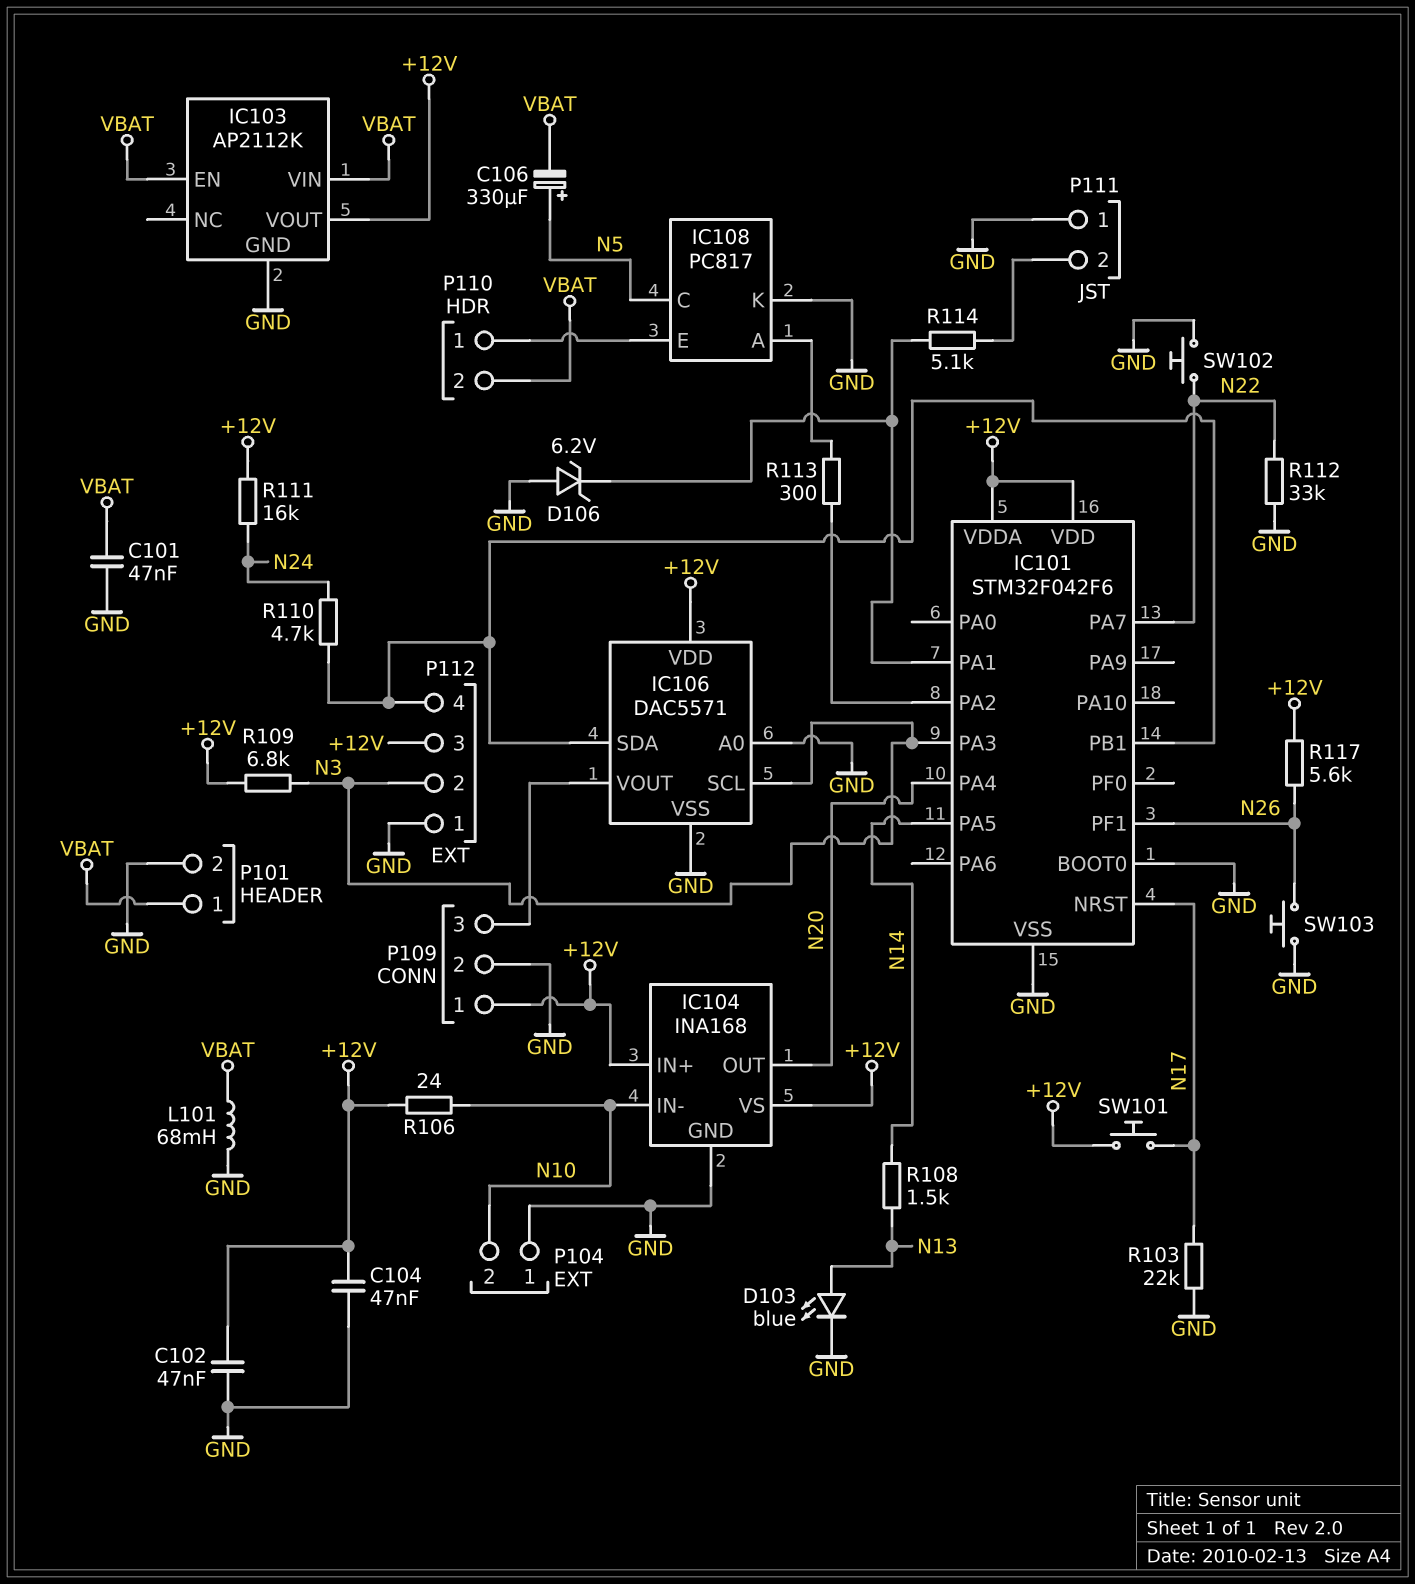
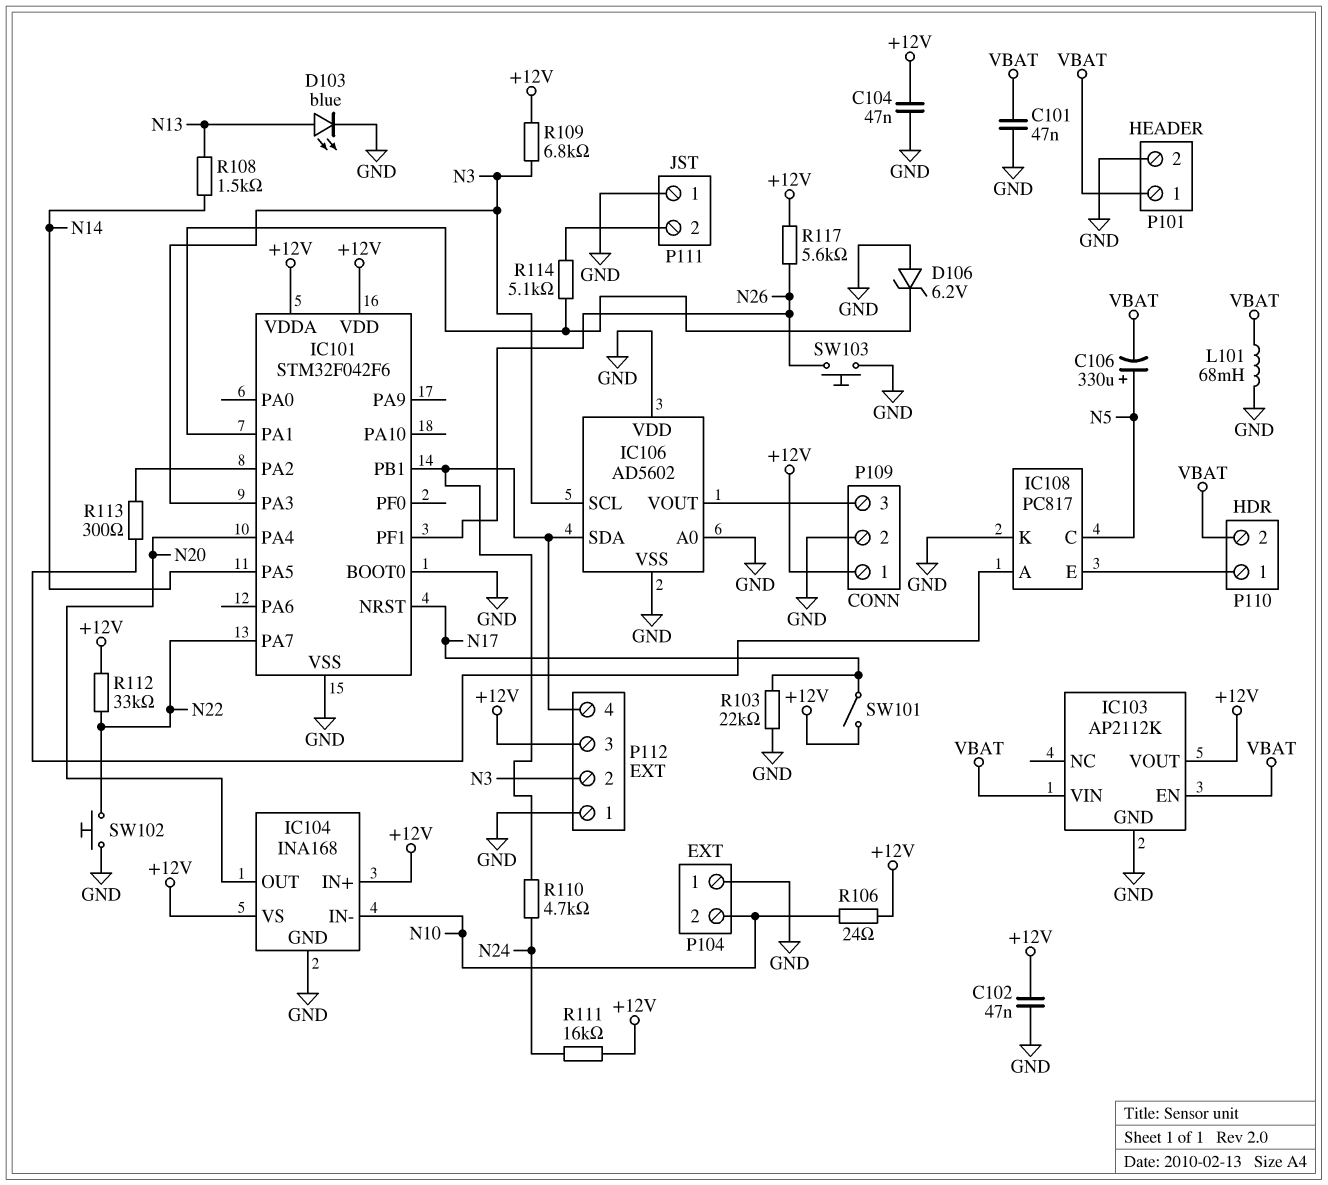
IC106: DAC5571 -> AD5602
IC106 pin VDD: +12V -> GND
R112: 33k (GND, N22) -> 33k (+12V, N22)
SW101: button (+12V, N17) -> switch (+12V, N17)

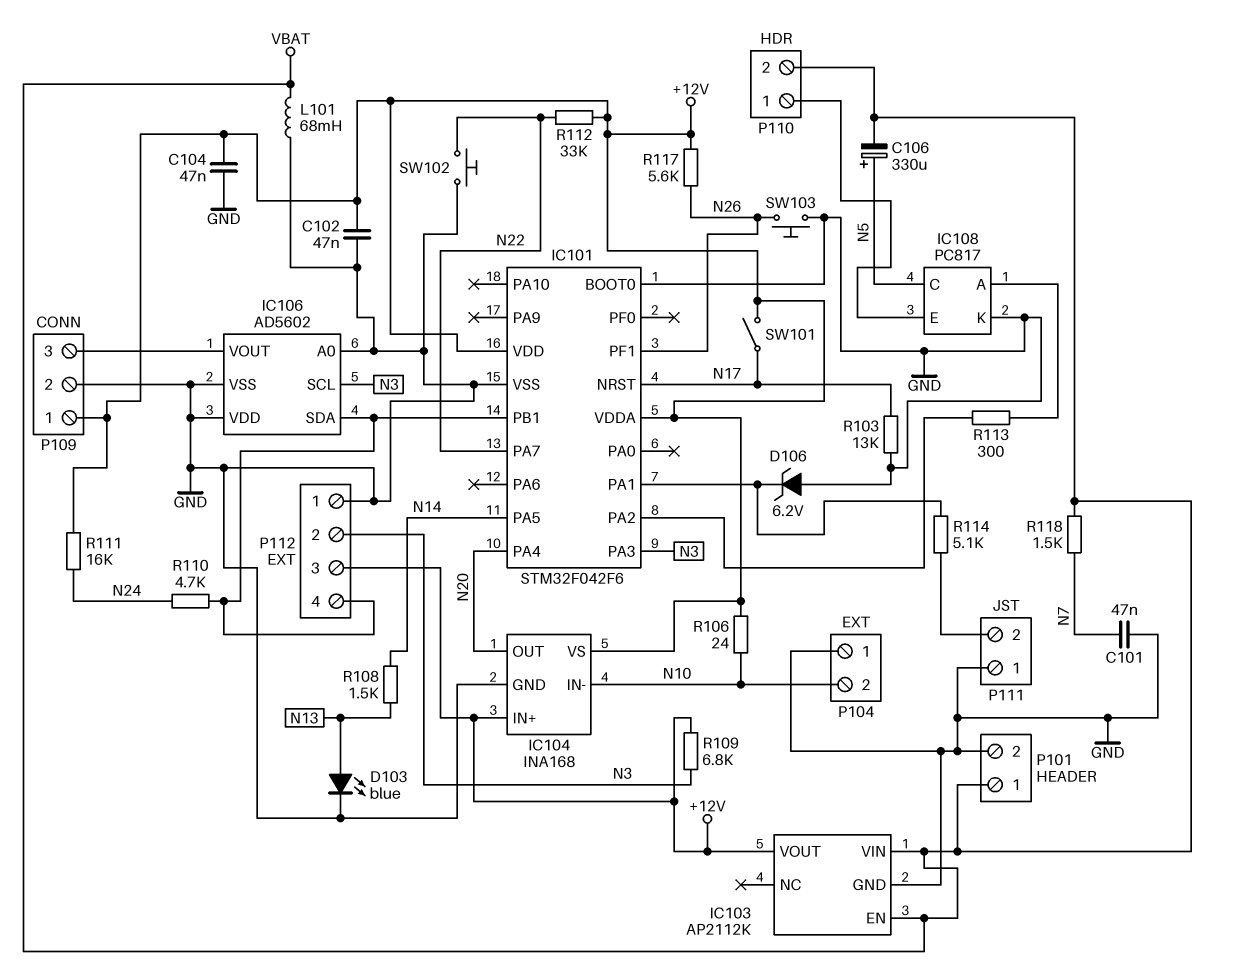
C101: 47nF (GND, VBAT) -> 47nF (GND, N7)
R103: 22k (GND, N17) -> 13k (GND, N17)
R118: none -> 1.5k (N7, VBAT)

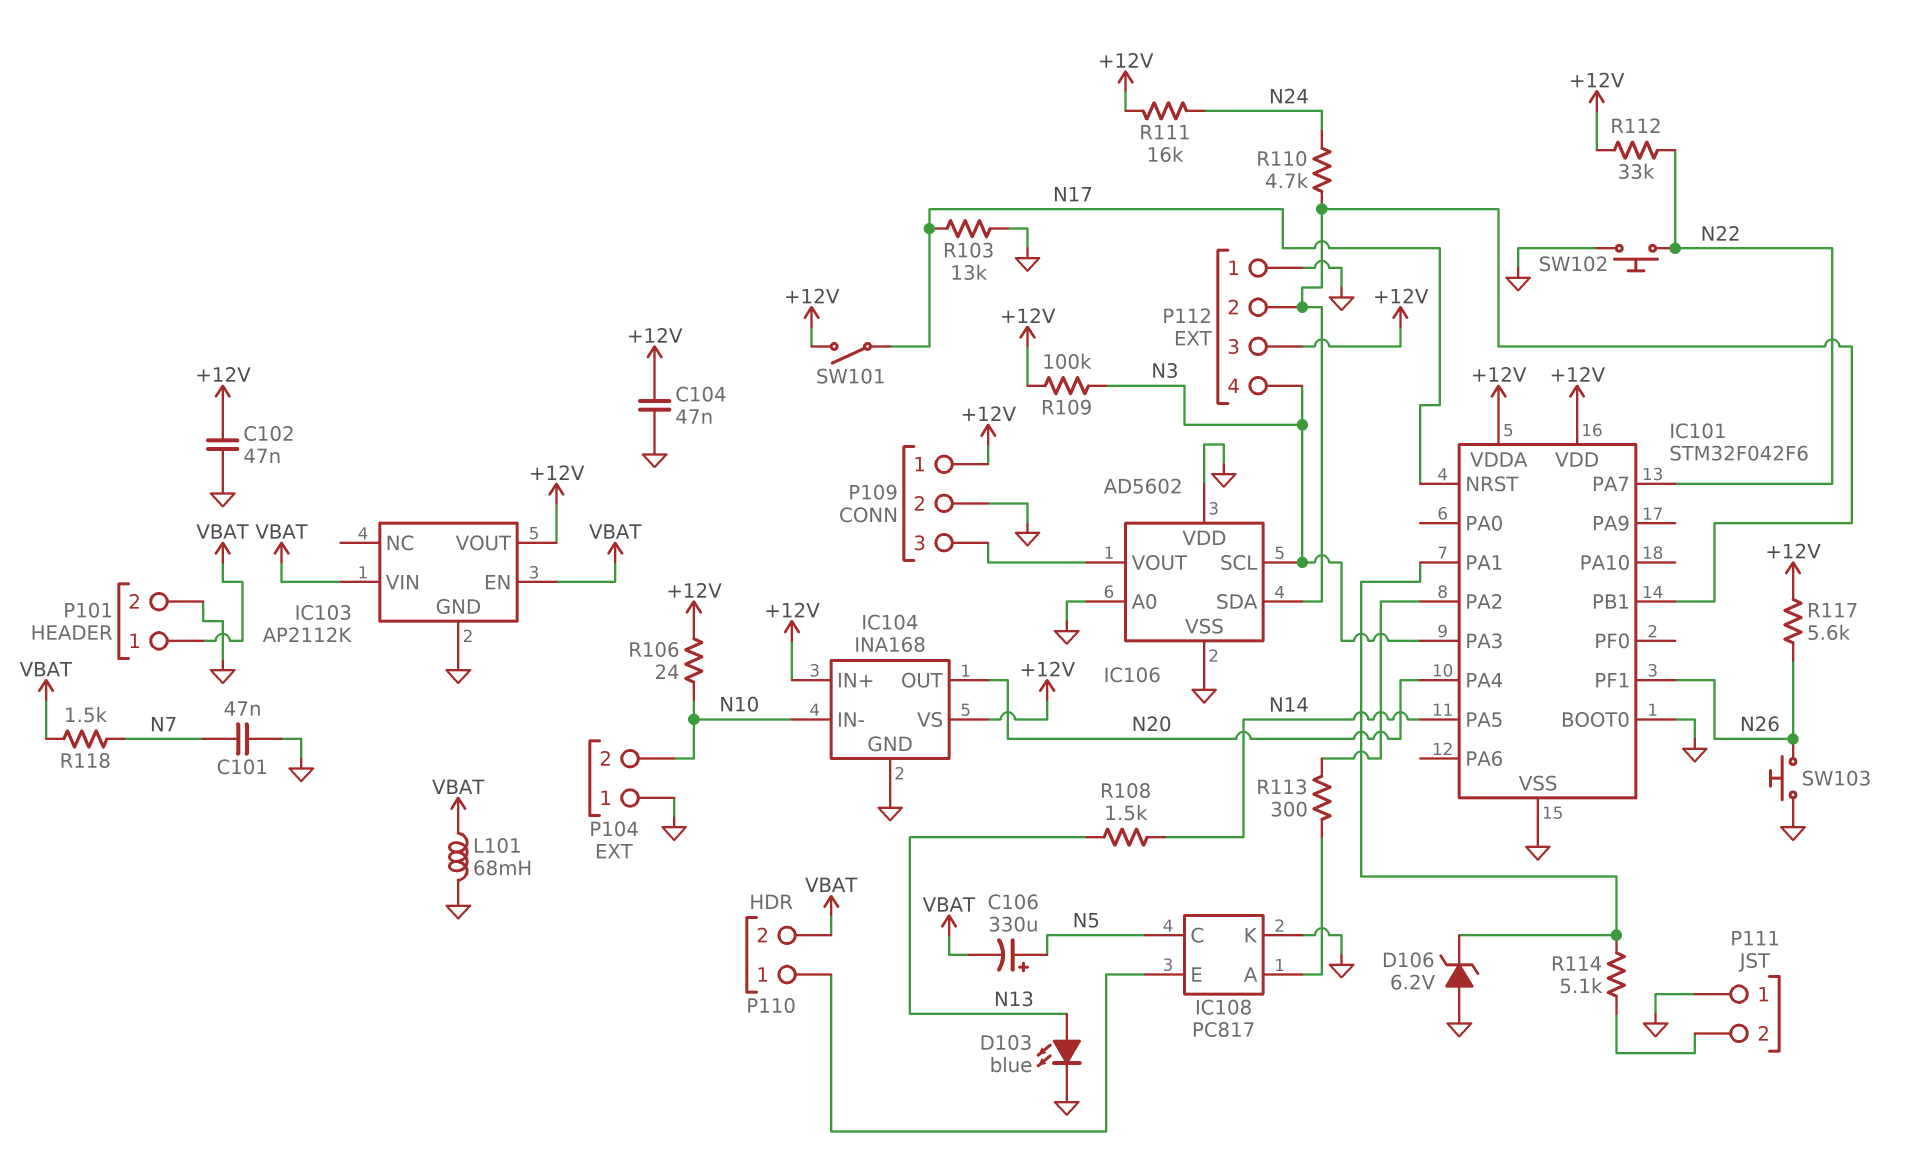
P112 pin 2: N3 -> IC101/PB1
P112 pin 4: IC101/PB1 -> N3
R109: 6.8k (+12V, N3) -> 100k (+12V, N3)

